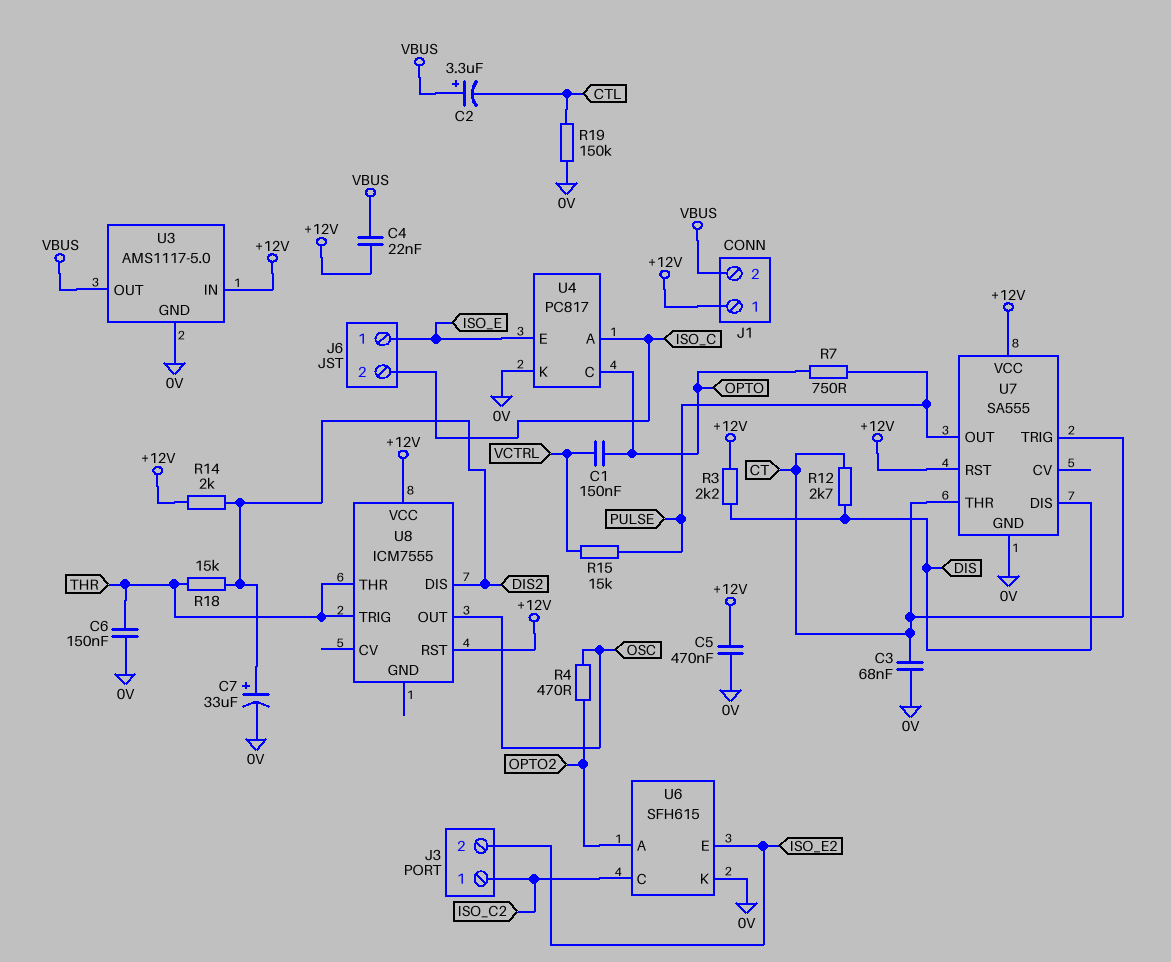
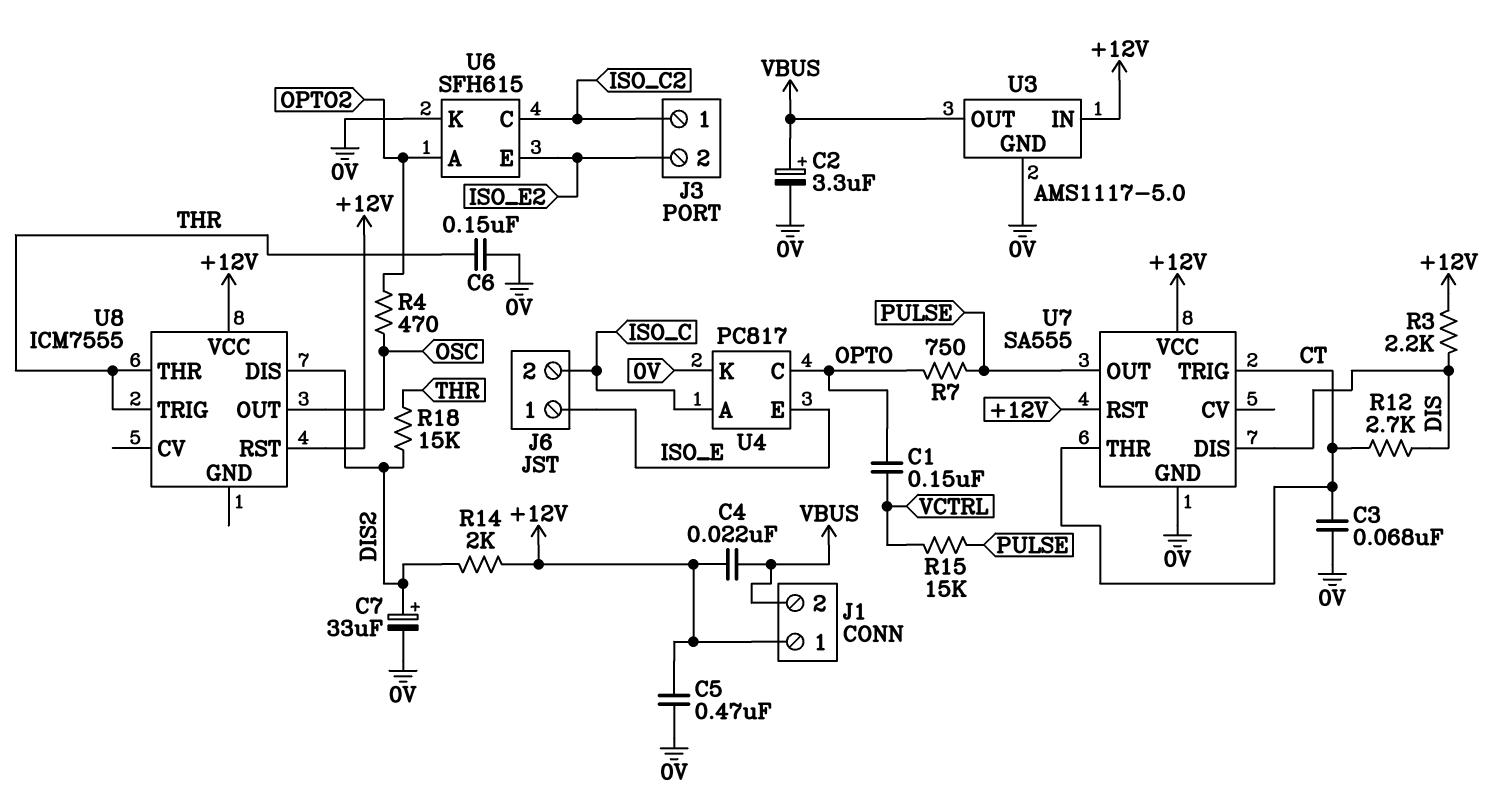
C2: 3.3uF (plus VBUS, minus CTL) -> 3.3uF (plus VBUS, minus 0V)
R19: 150k (0V, CTL) -> none

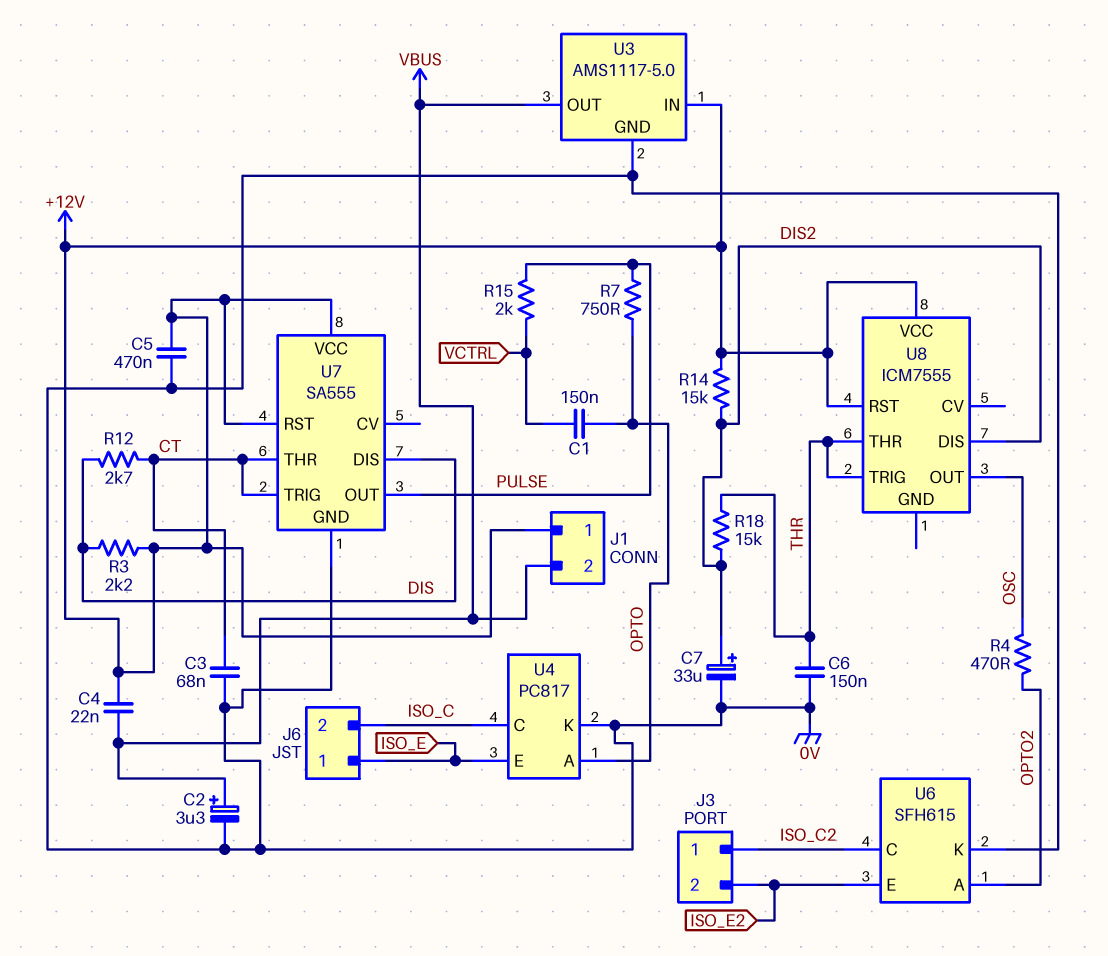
R14: 2k (+12V, DIS2) -> 15k (+12V, DIS2)
R15: 15k (PULSE, VCTRL) -> 2k (PULSE, VCTRL)
U4 pin A: ISO_C -> OPTO
U4 pin C: OPTO -> ISO_C

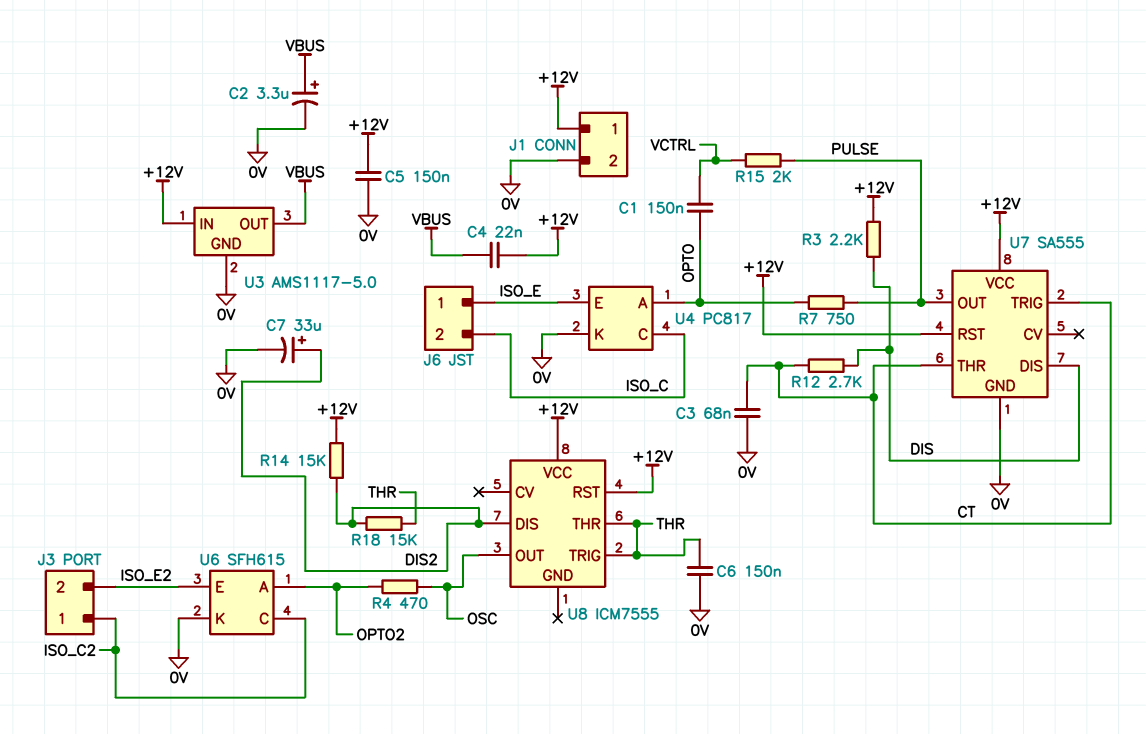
C5: 470nF (+12V, 0V) -> 150nF (+12V, 0V)
J1 pin 2: VBUS -> 0V

